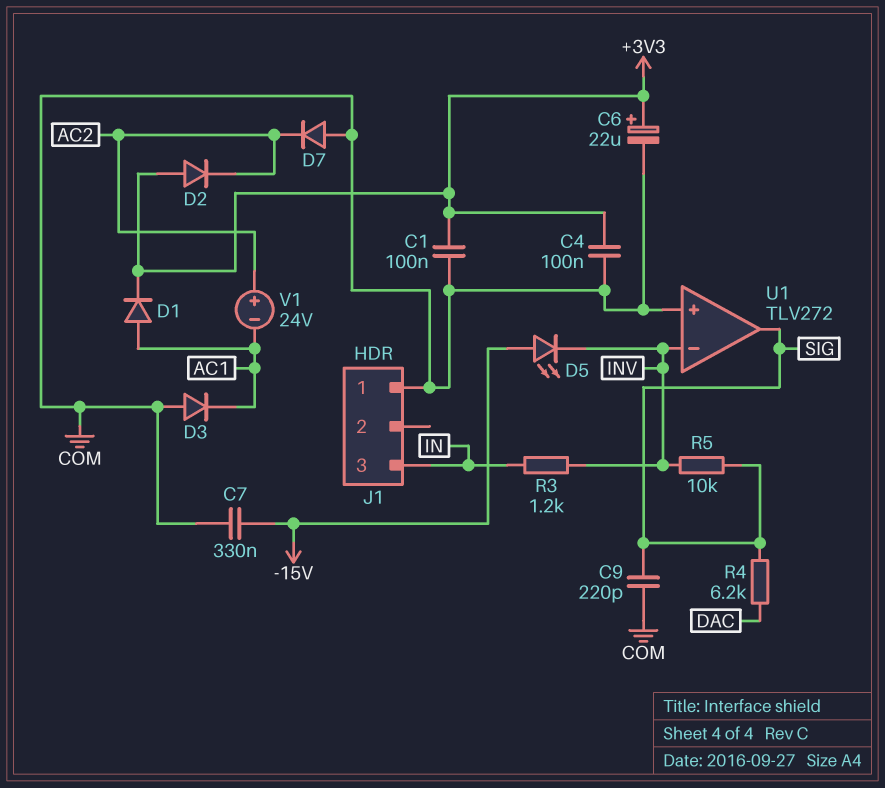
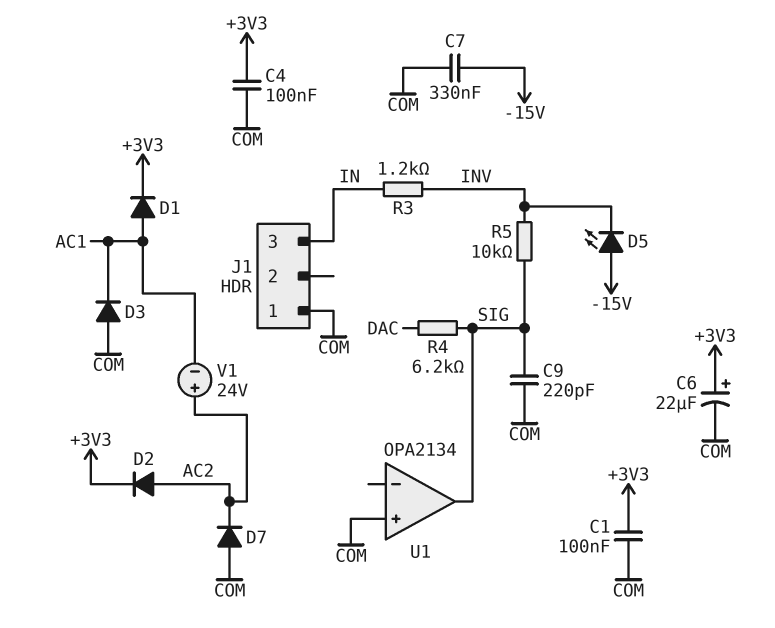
D2: diode (A +3V3, K AC2) -> diode (A AC2, K +3V3)
U1: TLV272 -> OPA2134
U1 pin in-: INV -> none

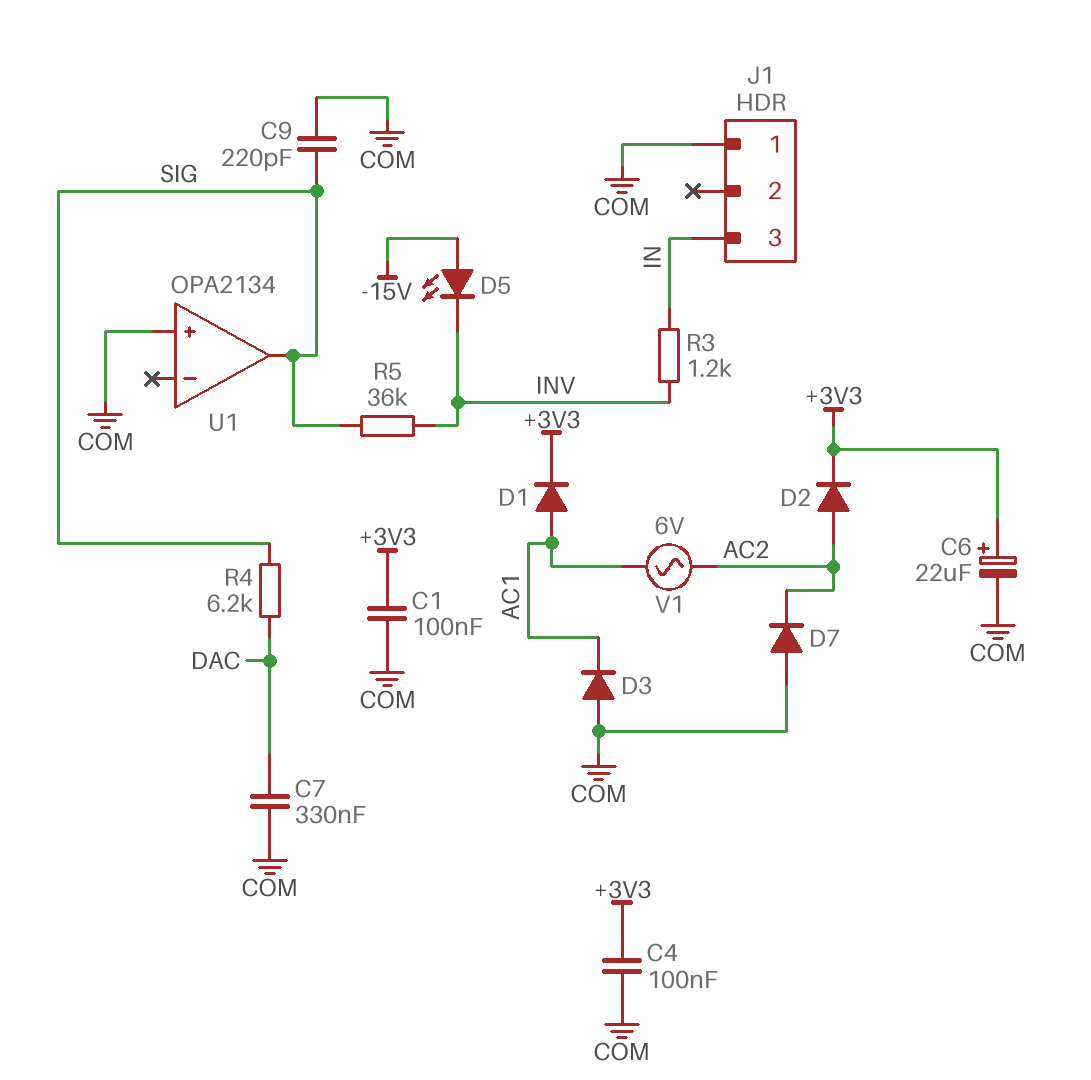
C7: 330nF (-15V, COM) -> 330nF (COM, DAC)
R5: 10k (INV, SIG) -> 36k (INV, SIG)
V1: 24V (plus AC2, minus AC1) -> AC 6V (AC1, AC2)

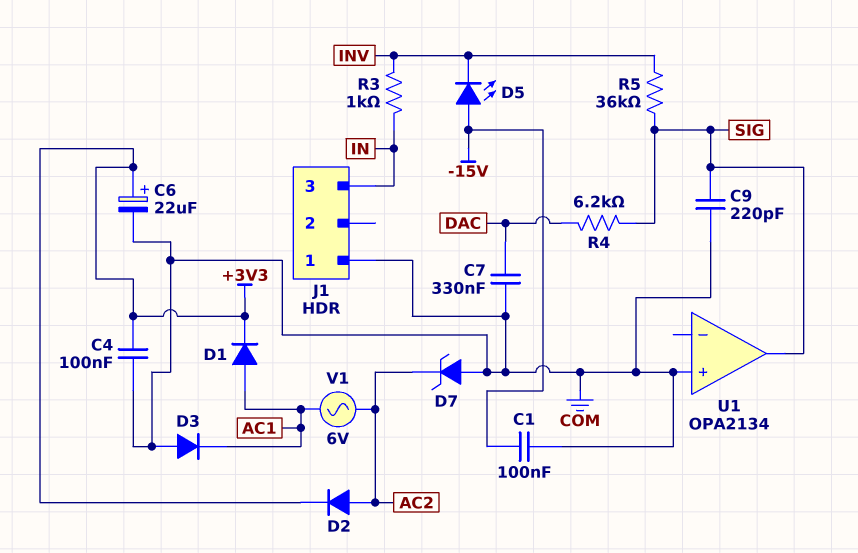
C1: 100nF (+3V3, COM) -> 100nF (-15V, COM)
D7: diode (A COM, K AC2) -> zener (A COM, K AC2)
R3: 1.2k (IN, INV) -> 1k (IN, INV)

